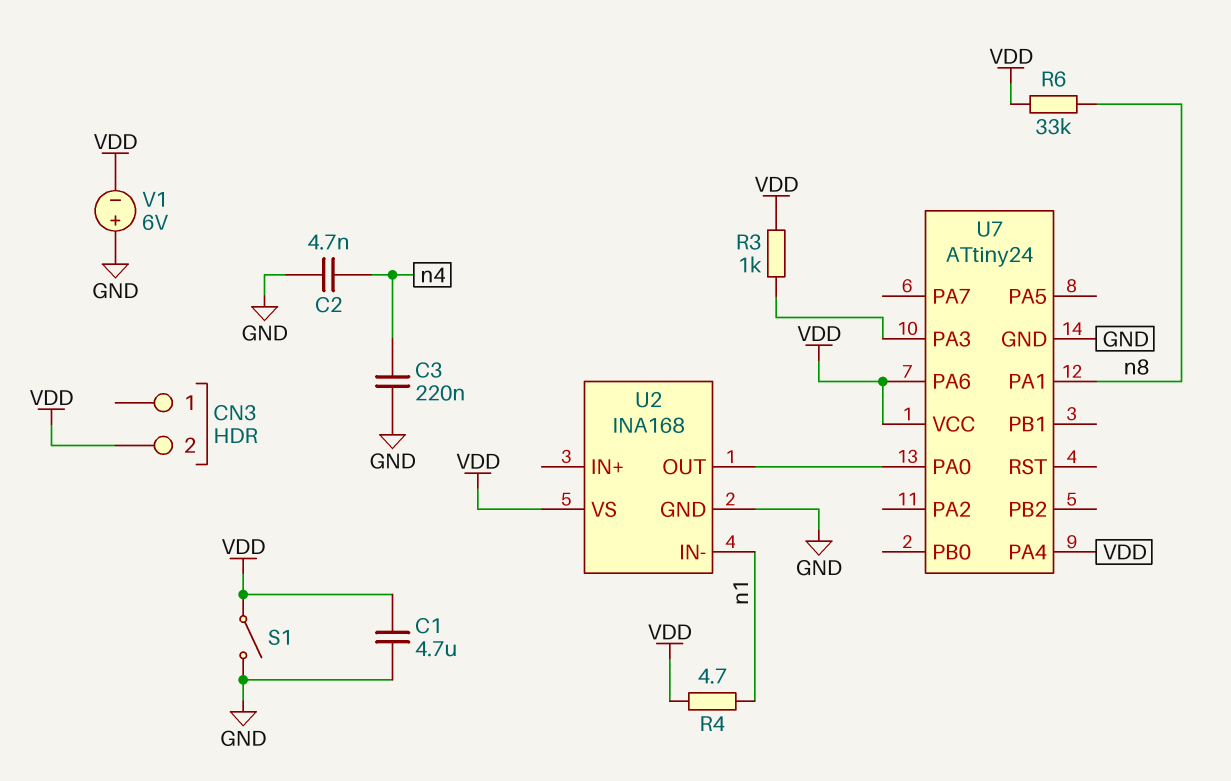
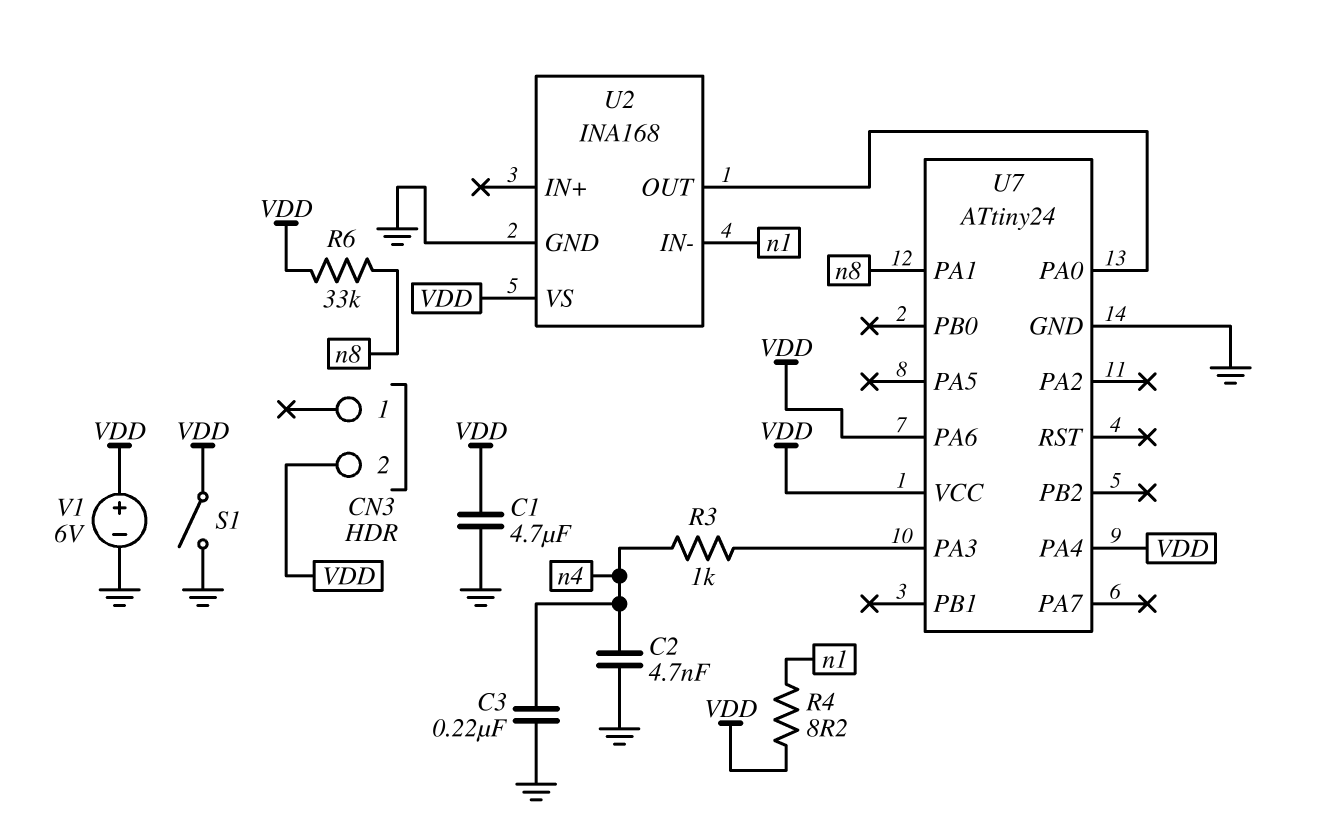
R3: 1k (U7/PA3, VDD) -> 1k (U7/PA3, n4)
R4: 4.7 (VDD, n1) -> 8.2 (VDD, n1)
V1: 6V (plus GND, minus VDD) -> 6V (plus VDD, minus GND)

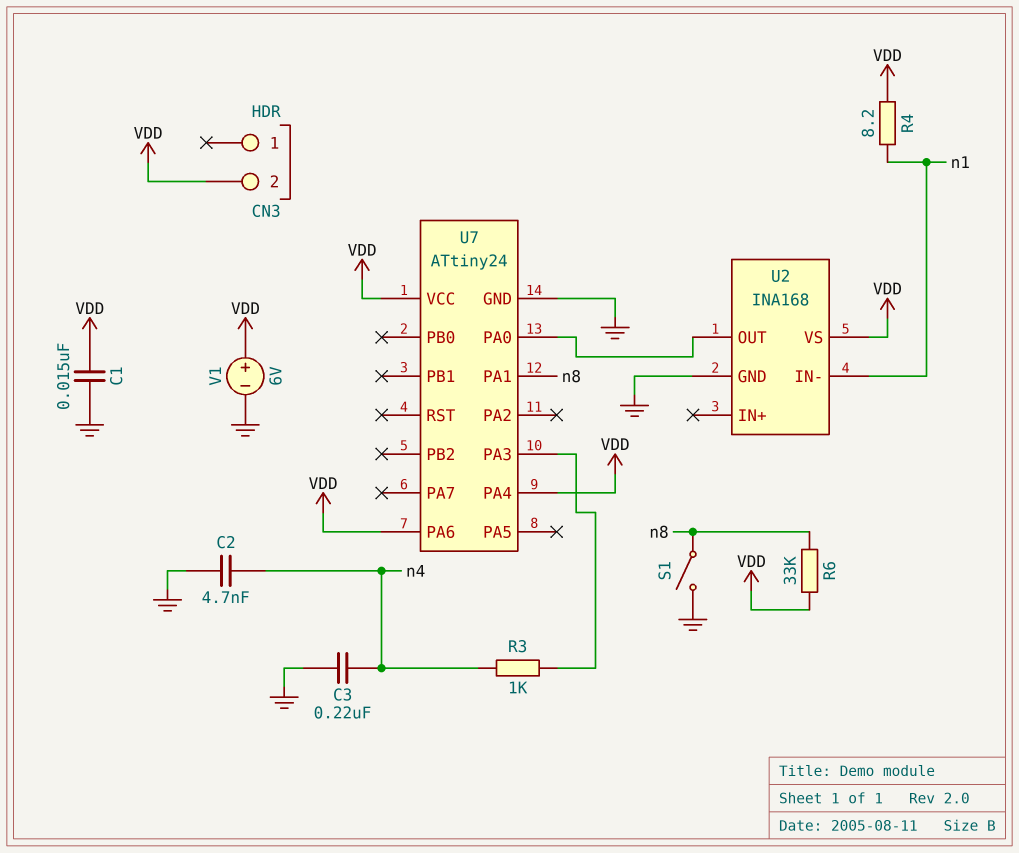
C1: 4.7uF (GND, VDD) -> 15nF (GND, VDD)
S1: switch (GND, VDD) -> switch (GND, n8)

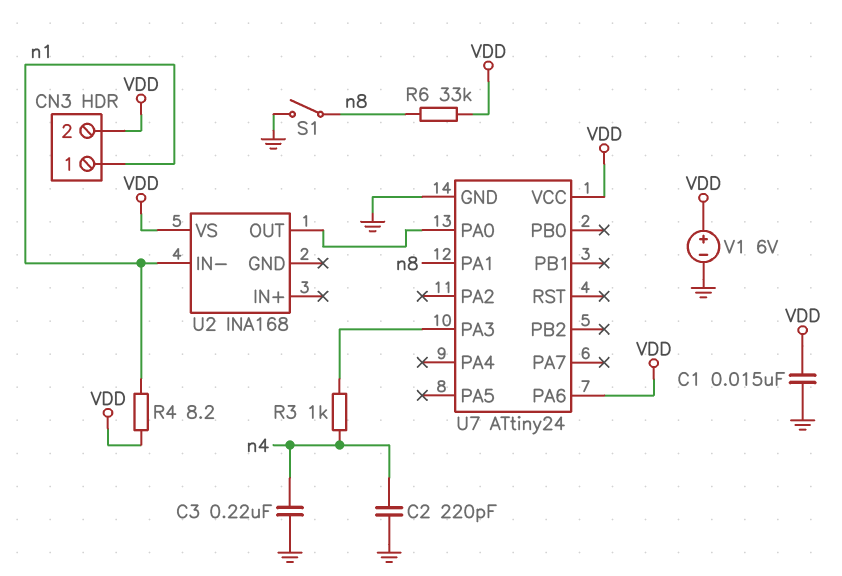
C2: 4.7nF (GND, n4) -> 220pF (GND, n4)
CN3 pin 1: none -> n1
U2 pin GND: GND -> none
U7 pin PA4: VDD -> none

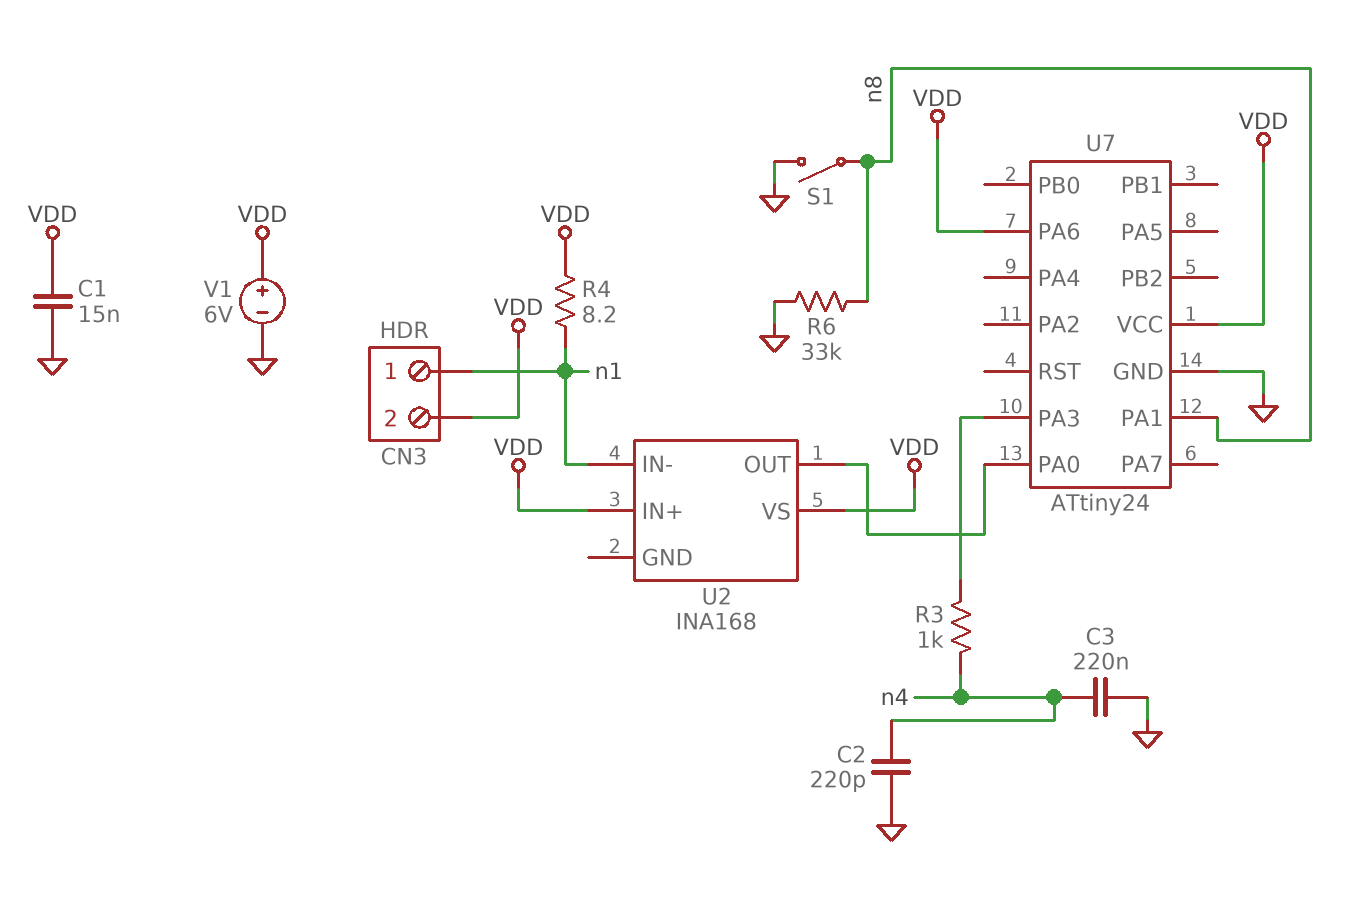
R6: 33k (VDD, n8) -> 33k (GND, n8)
U2 pin IN+: none -> VDD

